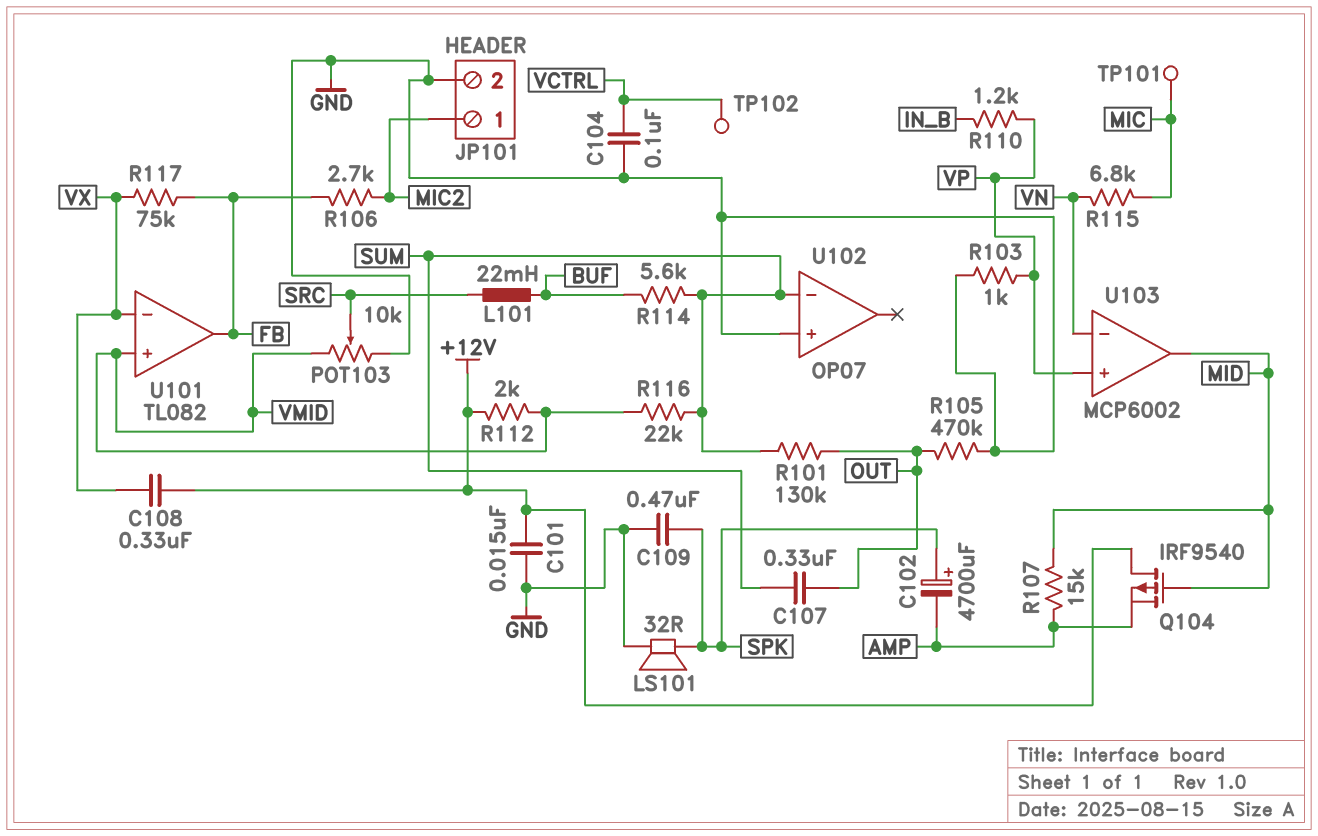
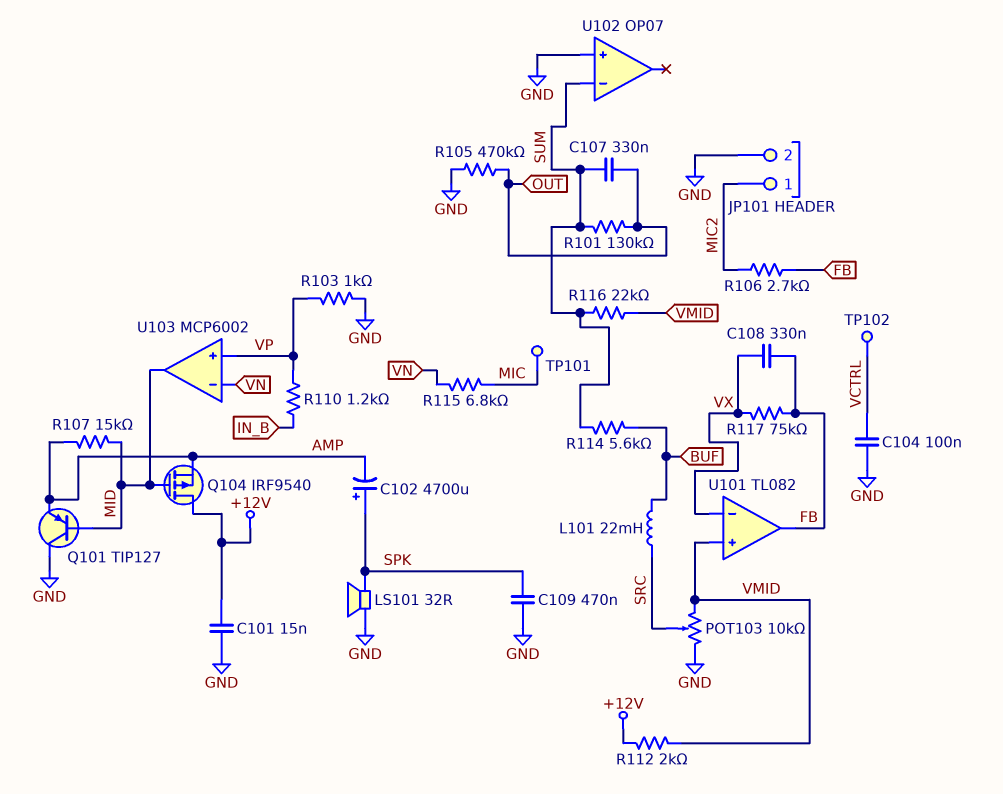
C108: 330nF (+12V, VX) -> 330nF (FB, VX)
Q101: none -> PNP TIP127 (B MID, C GND, E AMP)

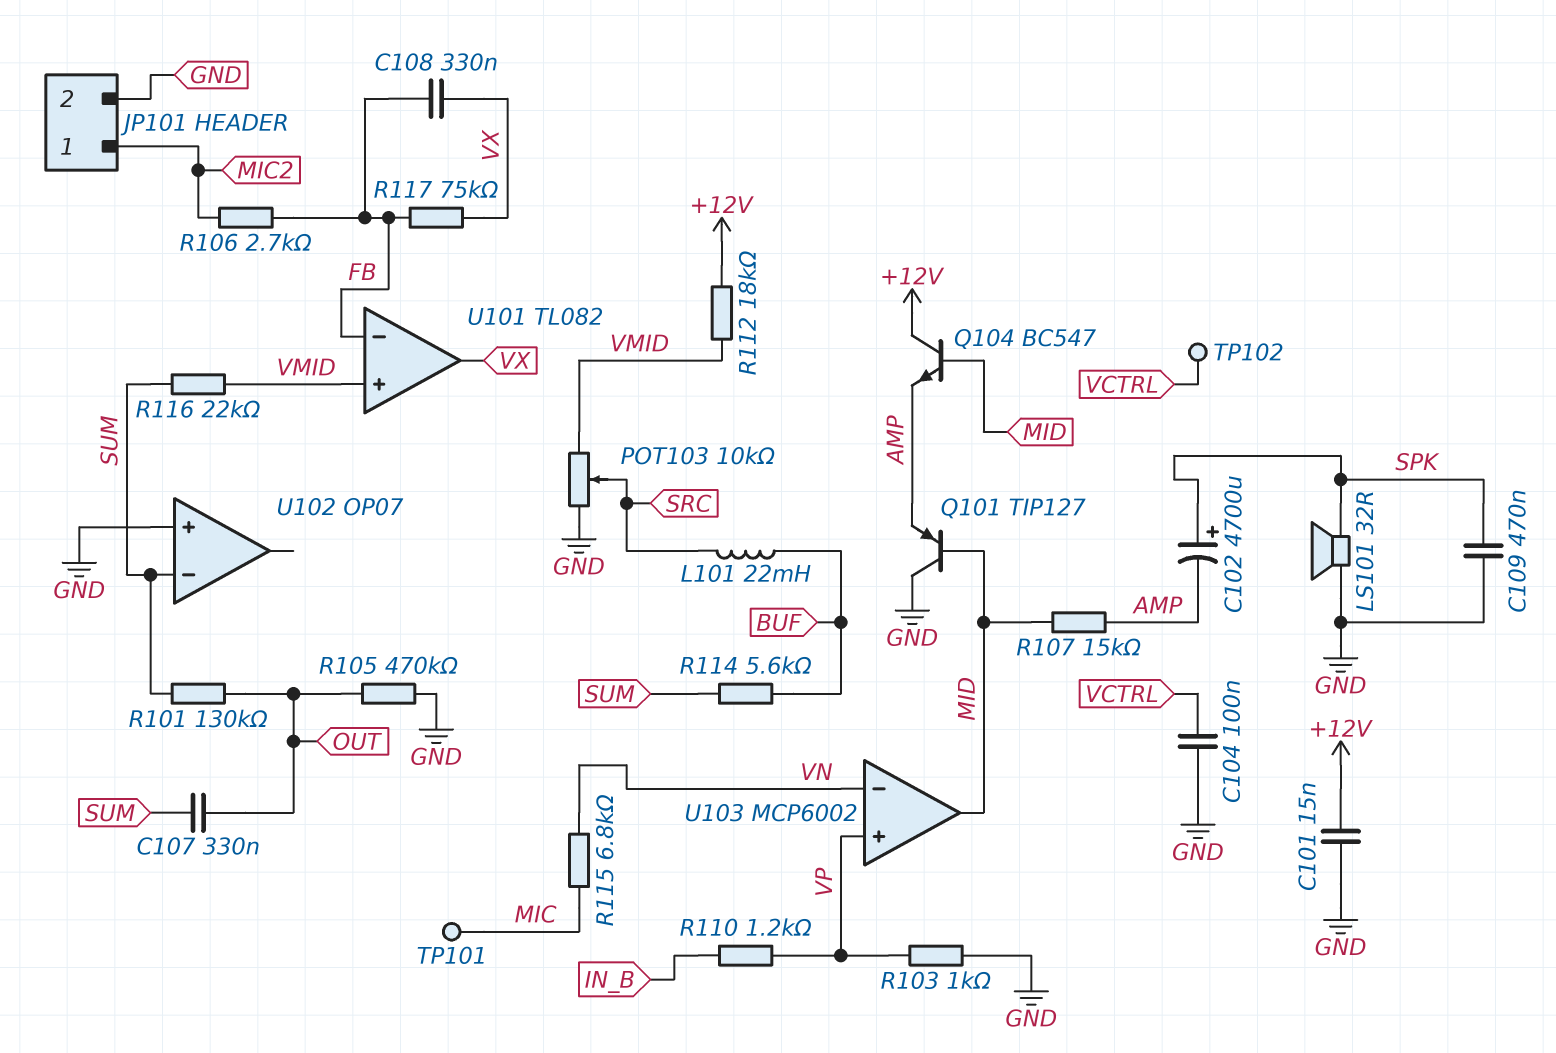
Q104: PMOS IRF9540 (G MID, D +12V, S AMP) -> NPN BC547 (B MID, C +12V, E AMP)
R112: 2k (+12V, VMID) -> 18k (+12V, VMID)
U101 pin in-: VX -> FB
U101 pin out: FB -> VX

